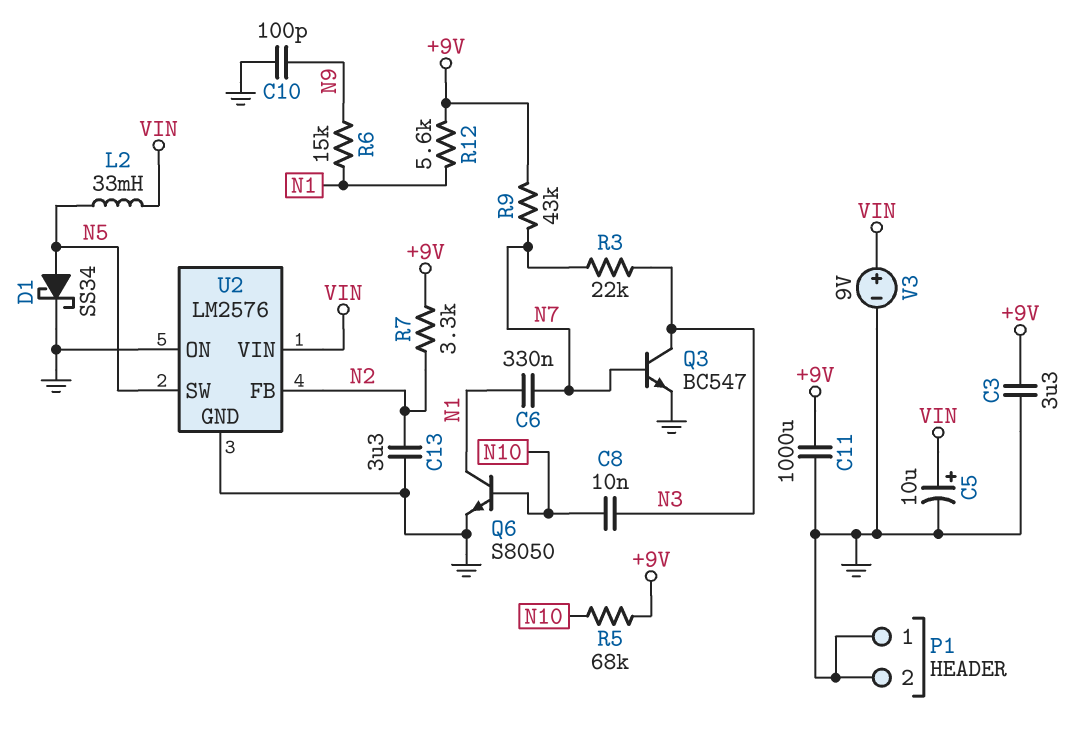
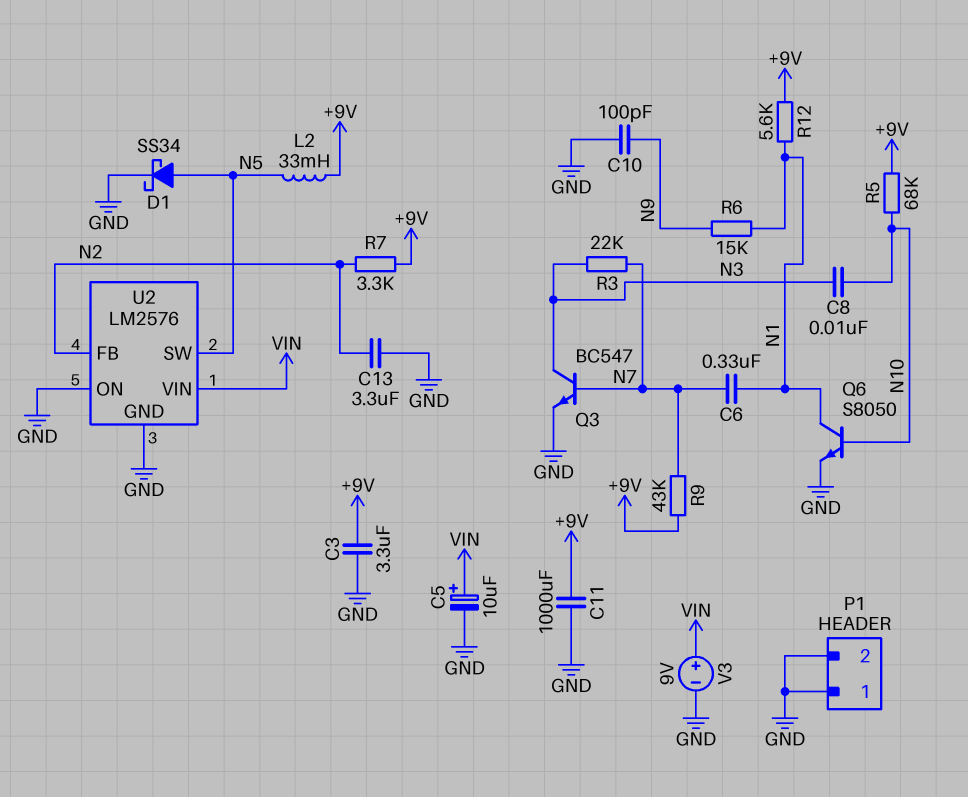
L2: 33mH (N5, VIN) -> 33mH (+9V, N5)

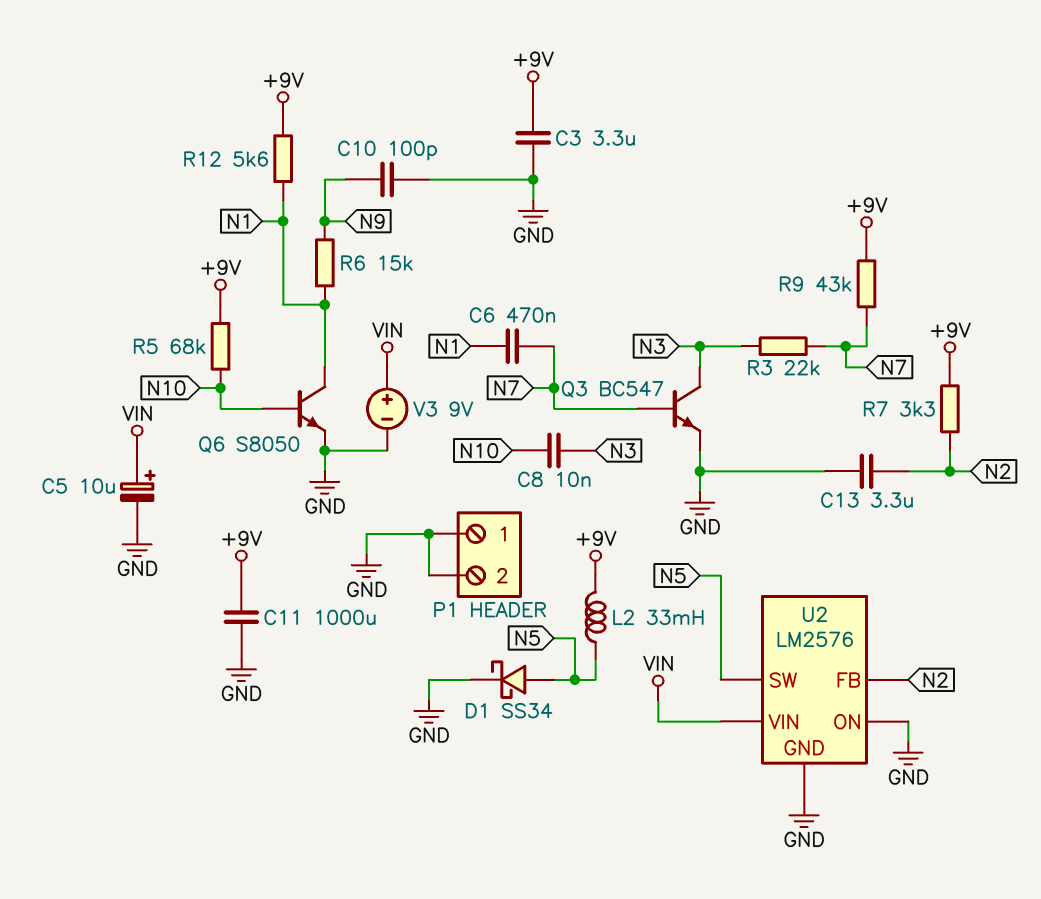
C6: 330nF (N1, N7) -> 470nF (N1, N7)

